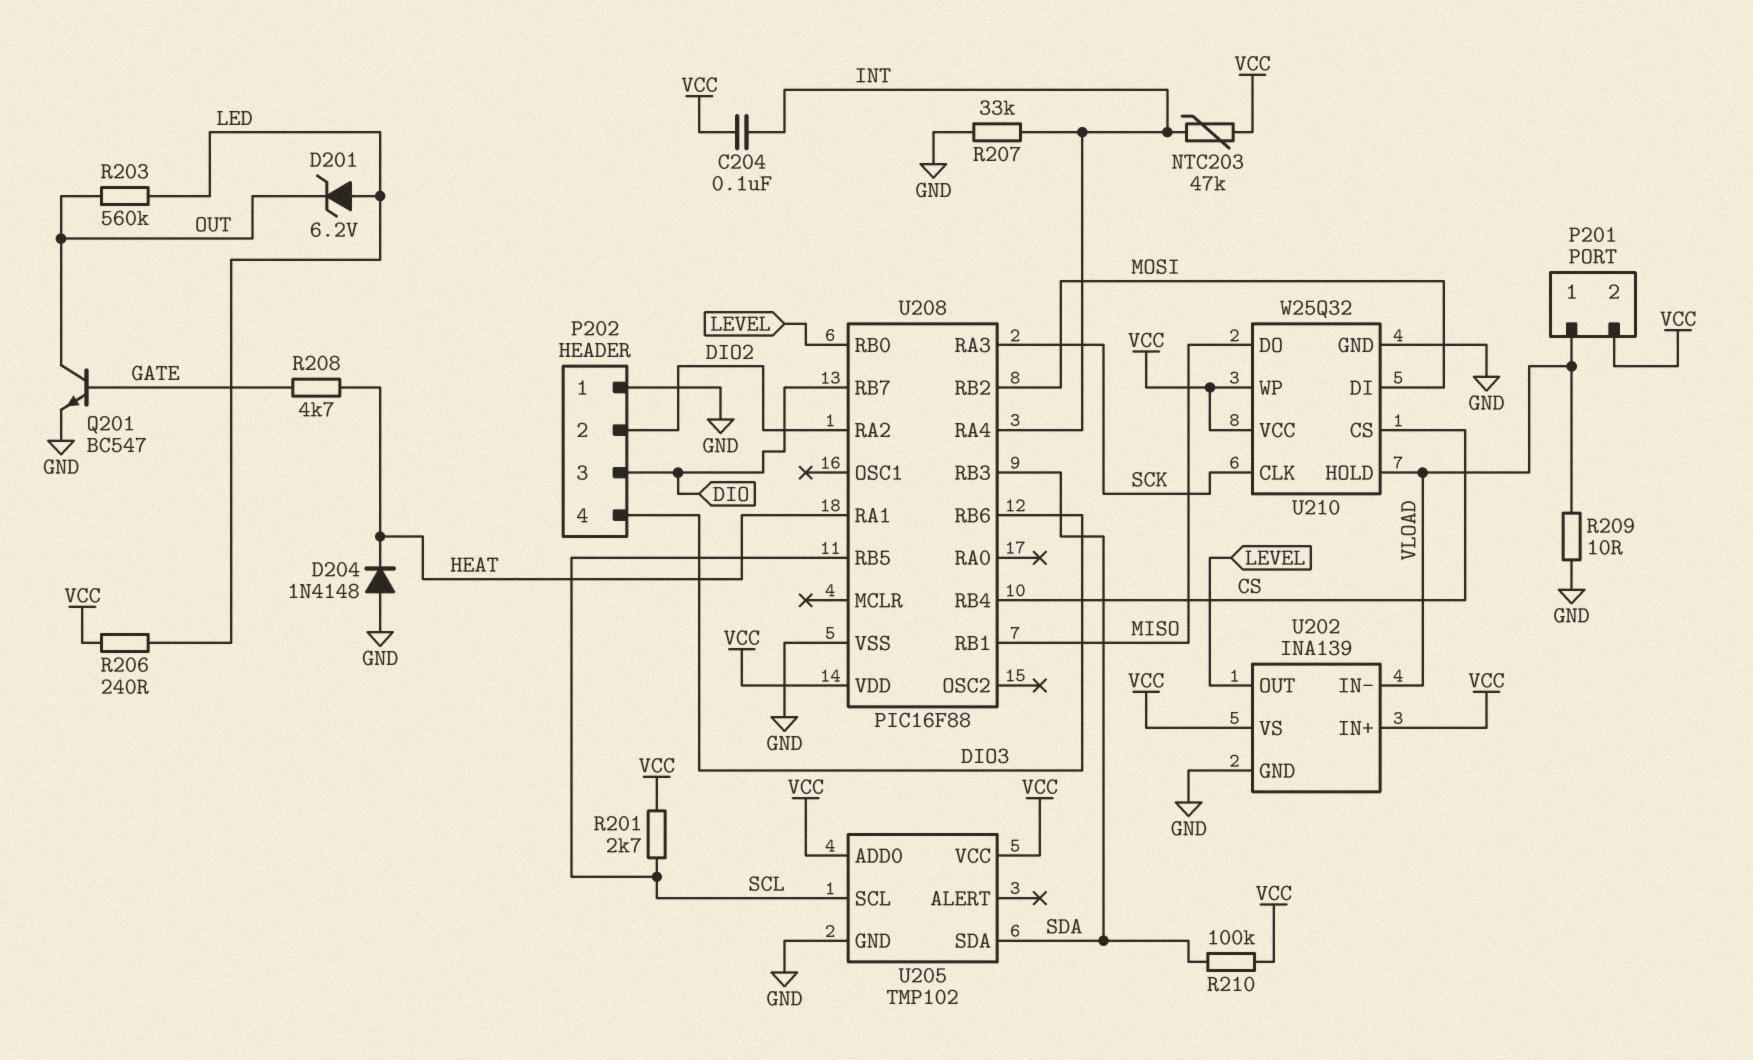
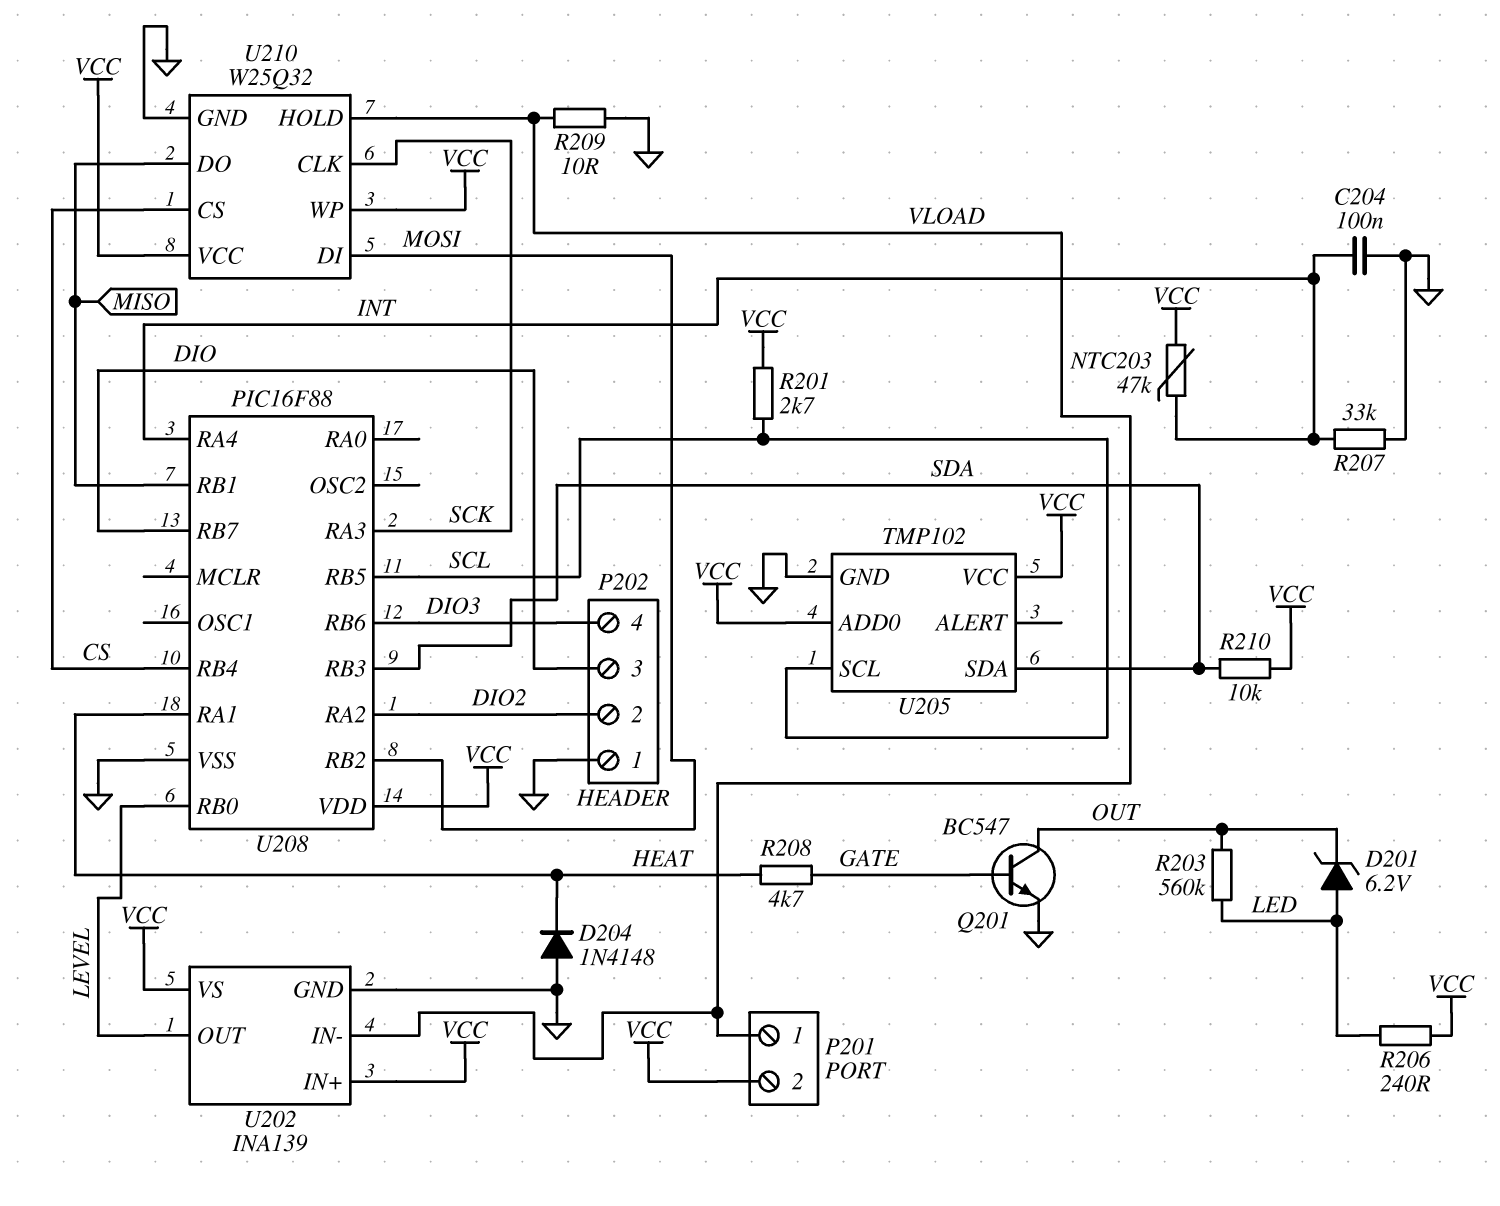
C204: 100nF (INT, VCC) -> 100nF (GND, INT)
R210: 100k (SDA, VCC) -> 10k (SDA, VCC)

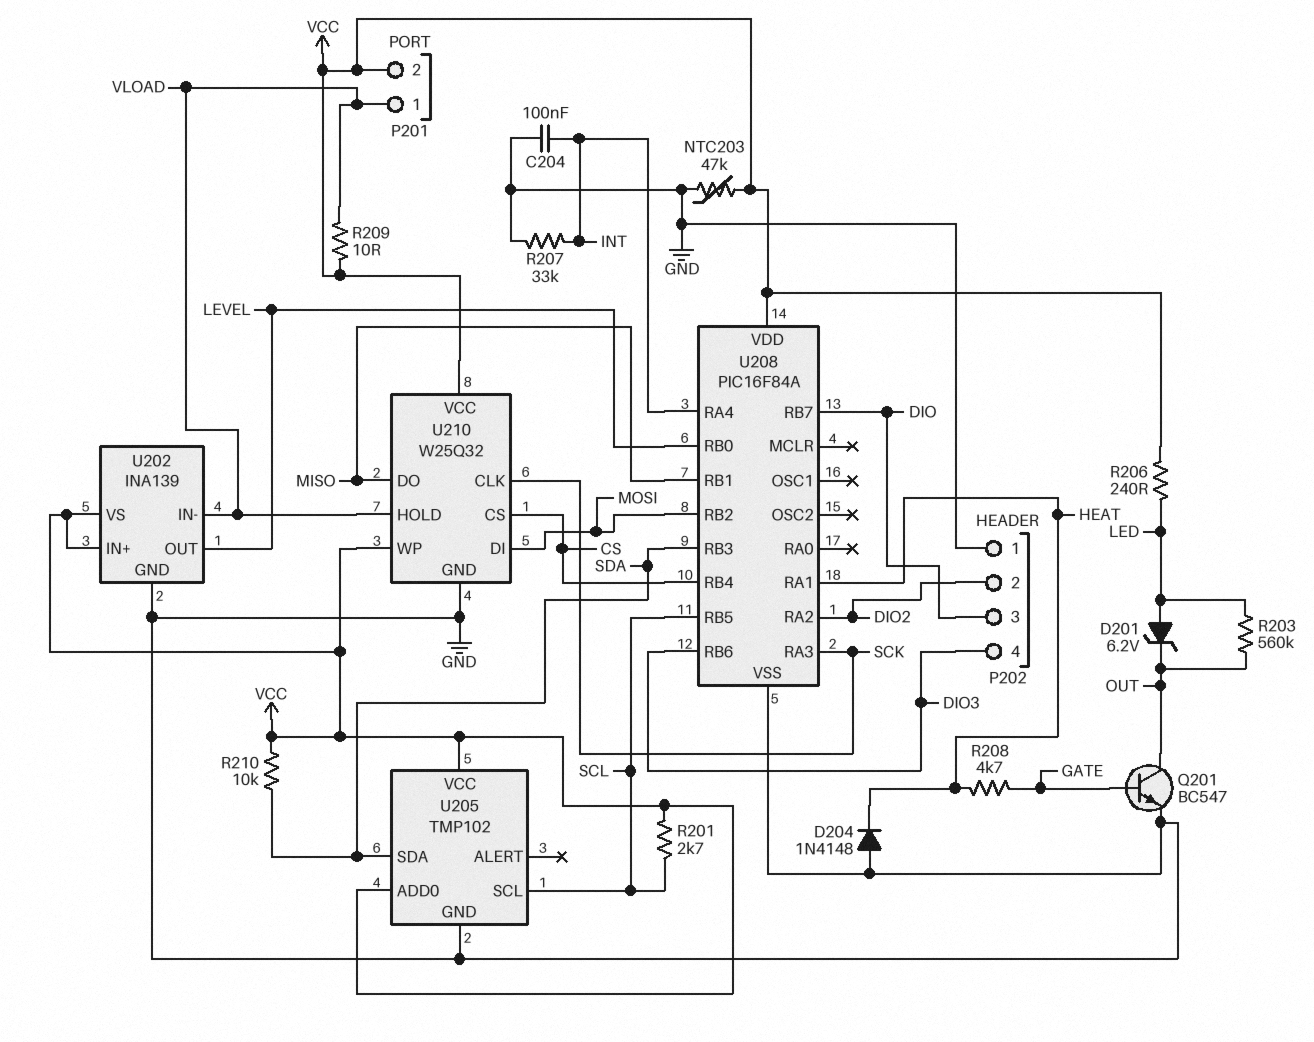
NTC203: 47k (INT, VCC) -> 47k (GND, VCC)
R209: 10 (GND, VLOAD) -> 10 (VCC, VLOAD)
U208: PIC16F88 -> PIC16F84A

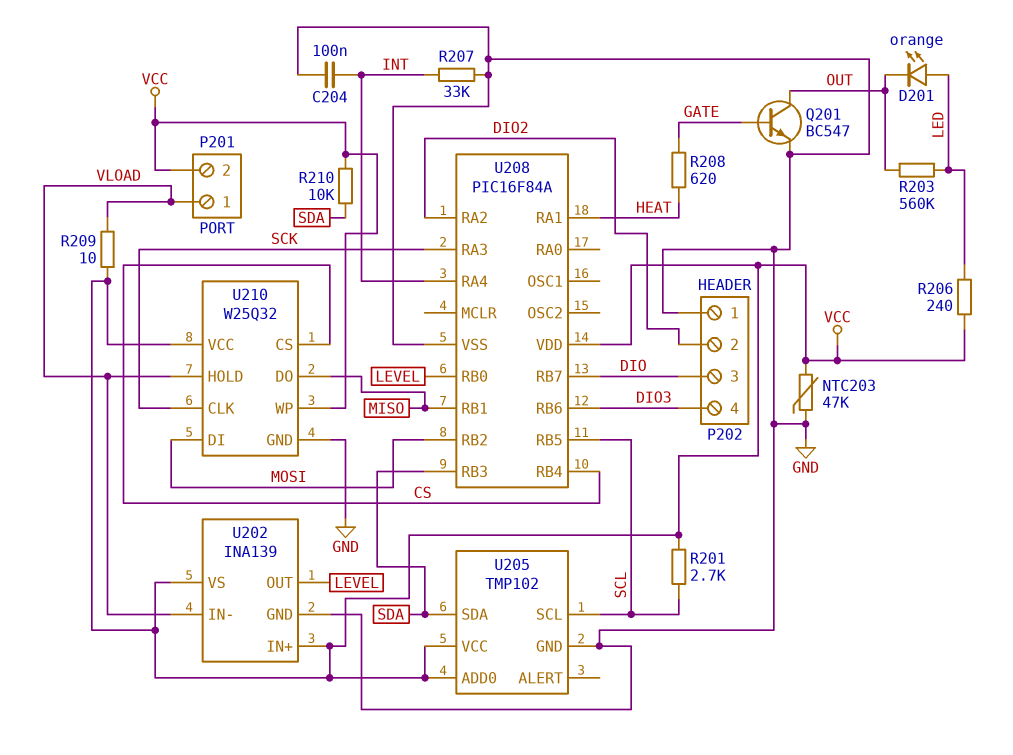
D201: zener 6.2V (A LED, K OUT) -> LED orange (A LED, K OUT)
D204: diode 1N4148 (A GND, K HEAT) -> none
R208: 4.7k (GATE, HEAT) -> 620 (GATE, HEAT)

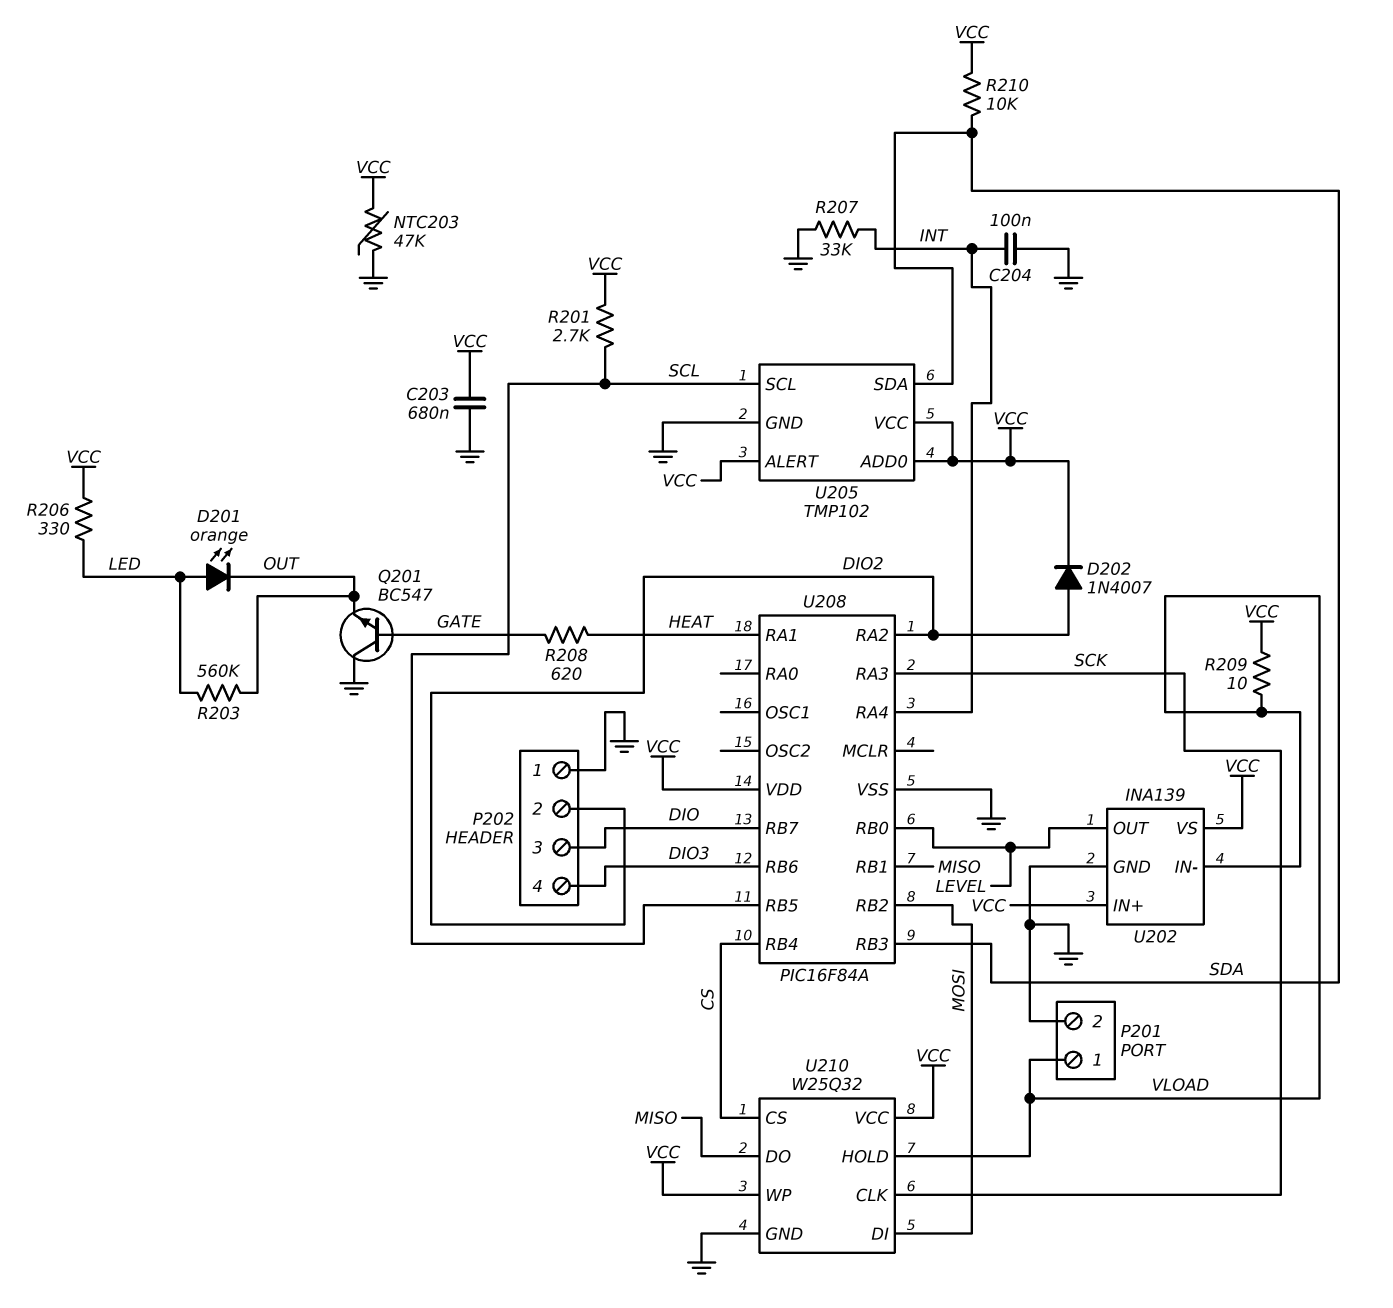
C203: none -> 680nF (GND, VCC)
D202: none -> diode 1N4007 (A DIO2, K VCC)
P201 pin 2: VCC -> GND
Q201: NPN BC547 (B GATE, C OUT, E GND) -> NPN BC547 (B GATE, C GND, E OUT)
R206: 240 (LED, VCC) -> 330 (LED, VCC)
U205 pin ALERT: none -> VCC

